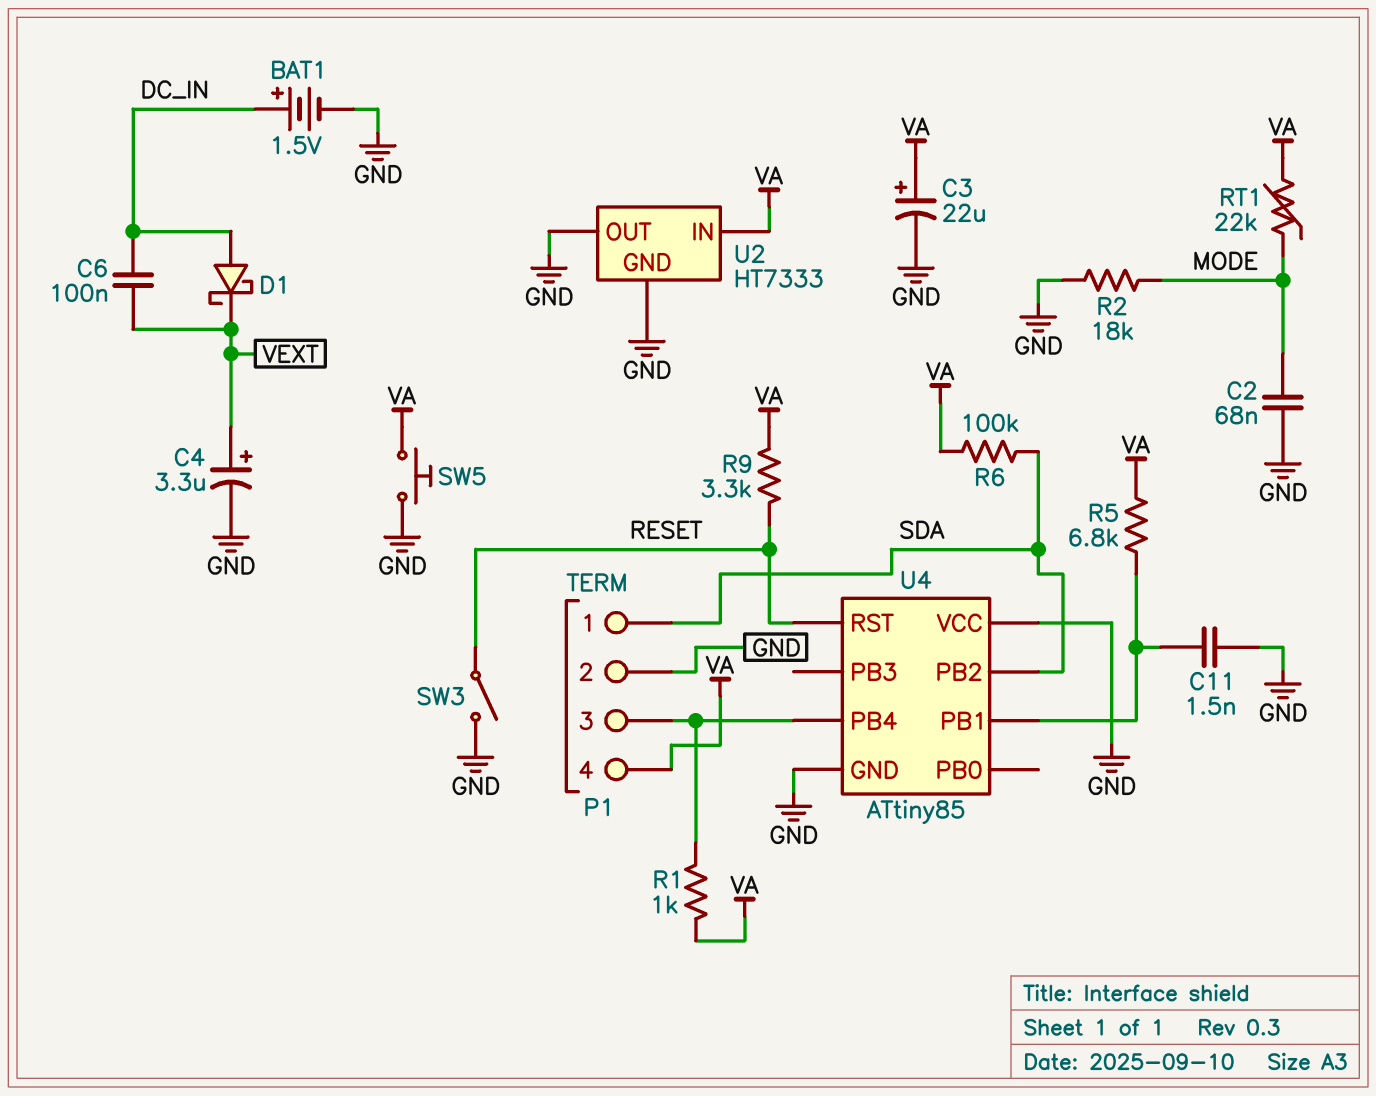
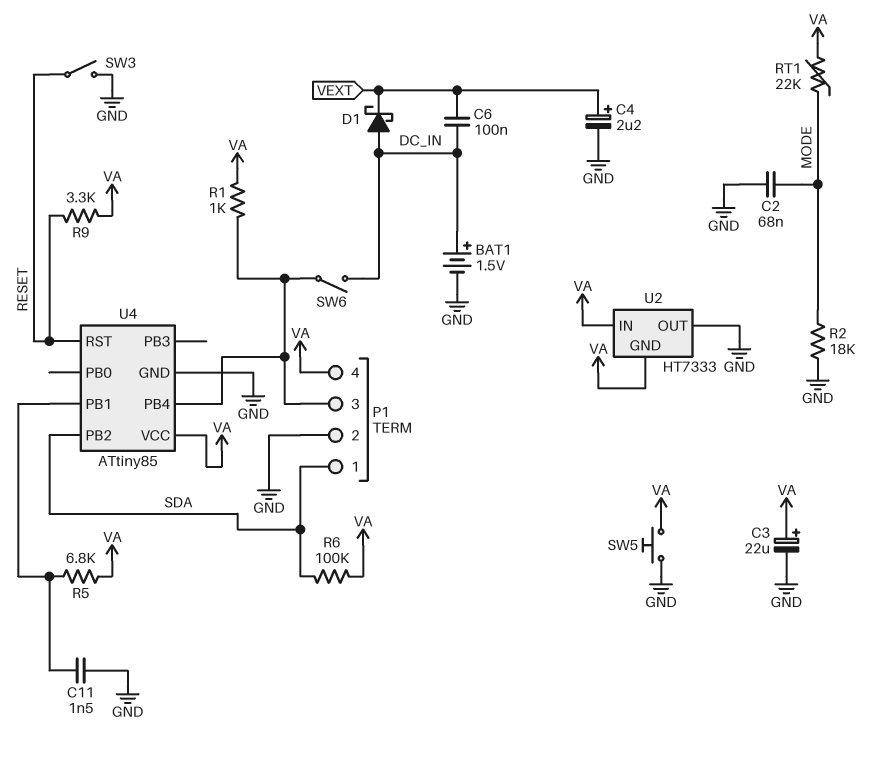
C4: 3.3uF (plus VEXT, minus GND) -> 2.2uF (plus VEXT, minus GND)
SW6: none -> switch (DC_IN, P1/3)
U2 pin GND: GND -> VA
U4 pin VCC: GND -> VA

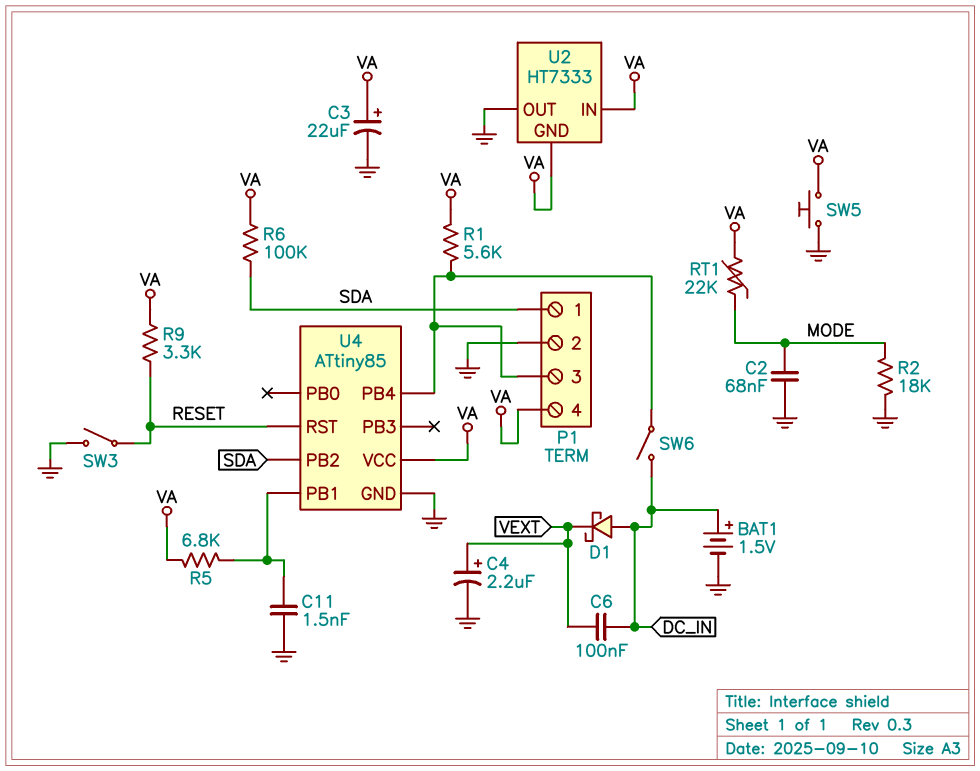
R1: 1k (P1/3, VA) -> 5.6k (P1/3, VA)

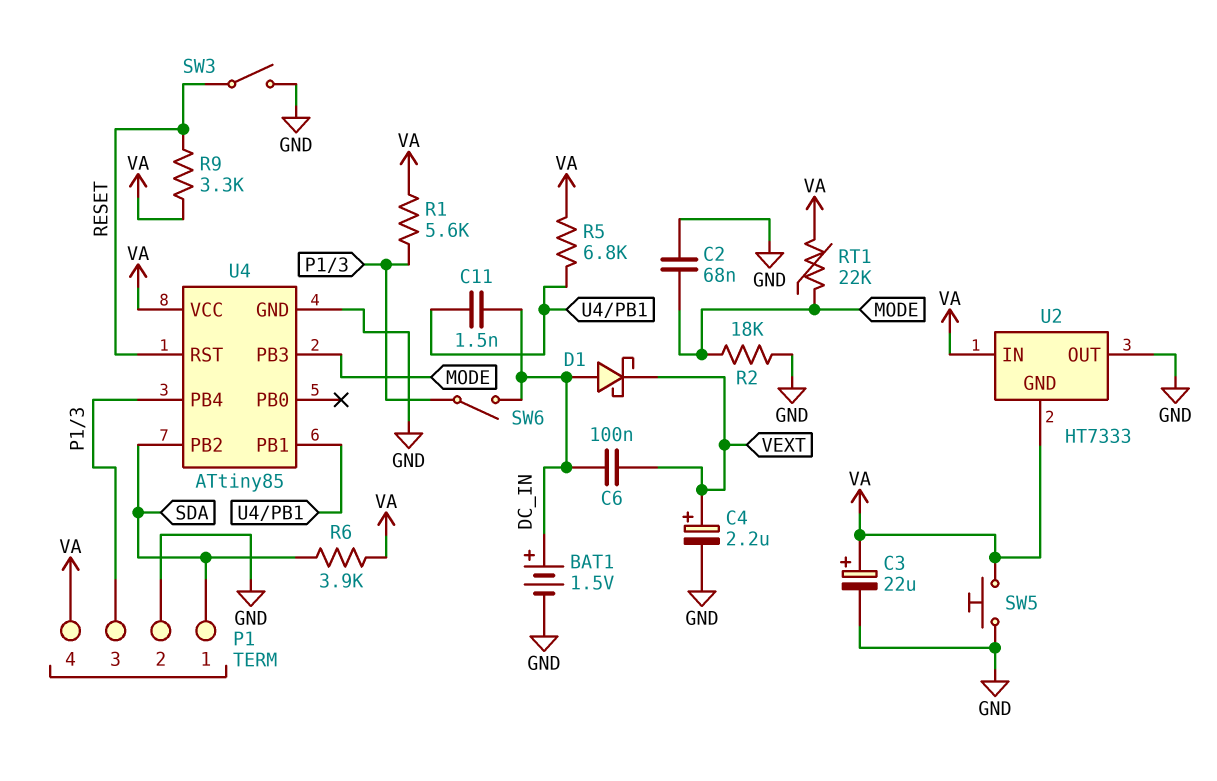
C11: 1.5nF (GND, U4/PB1) -> 1.5nF (DC_IN, U4/PB1)
R6: 100k (SDA, VA) -> 3.9k (SDA, VA)
U4 pin PB3: none -> MODE

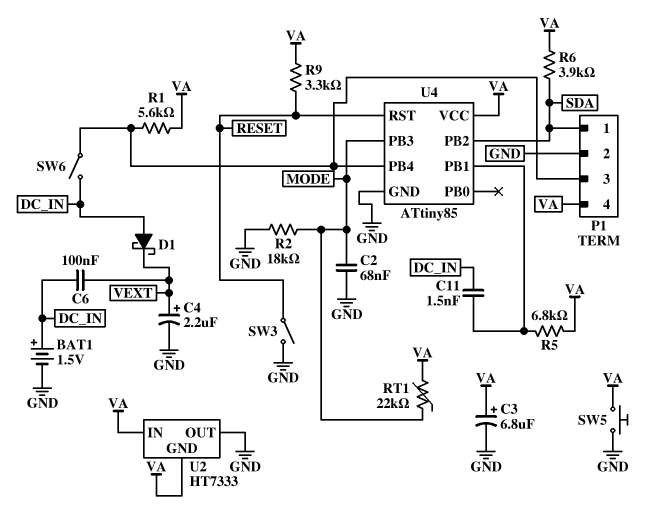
C3: 22uF (plus VA, minus GND) -> 6.8uF (plus VA, minus GND)

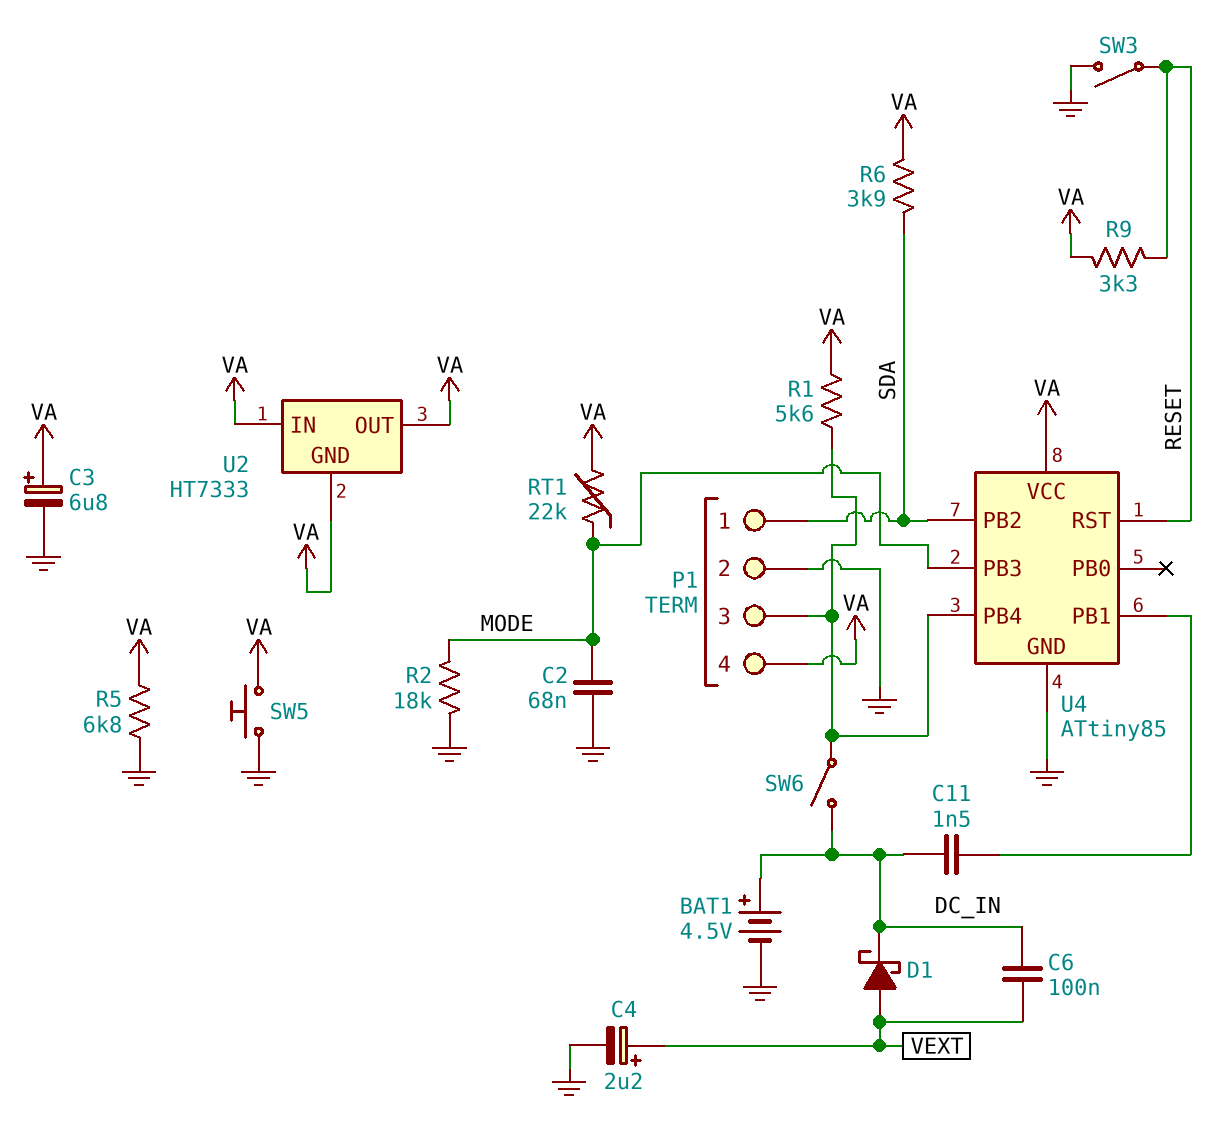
BAT1: 1.5V (plus DC_IN, minus GND) -> 4.5V (plus DC_IN, minus GND)
D1: schottky (A DC_IN, K VEXT) -> schottky (A VEXT, K DC_IN)
R5: 6.8k (U4/PB1, VA) -> 6.8k (GND, VA)
U2 pin OUT: GND -> VA

